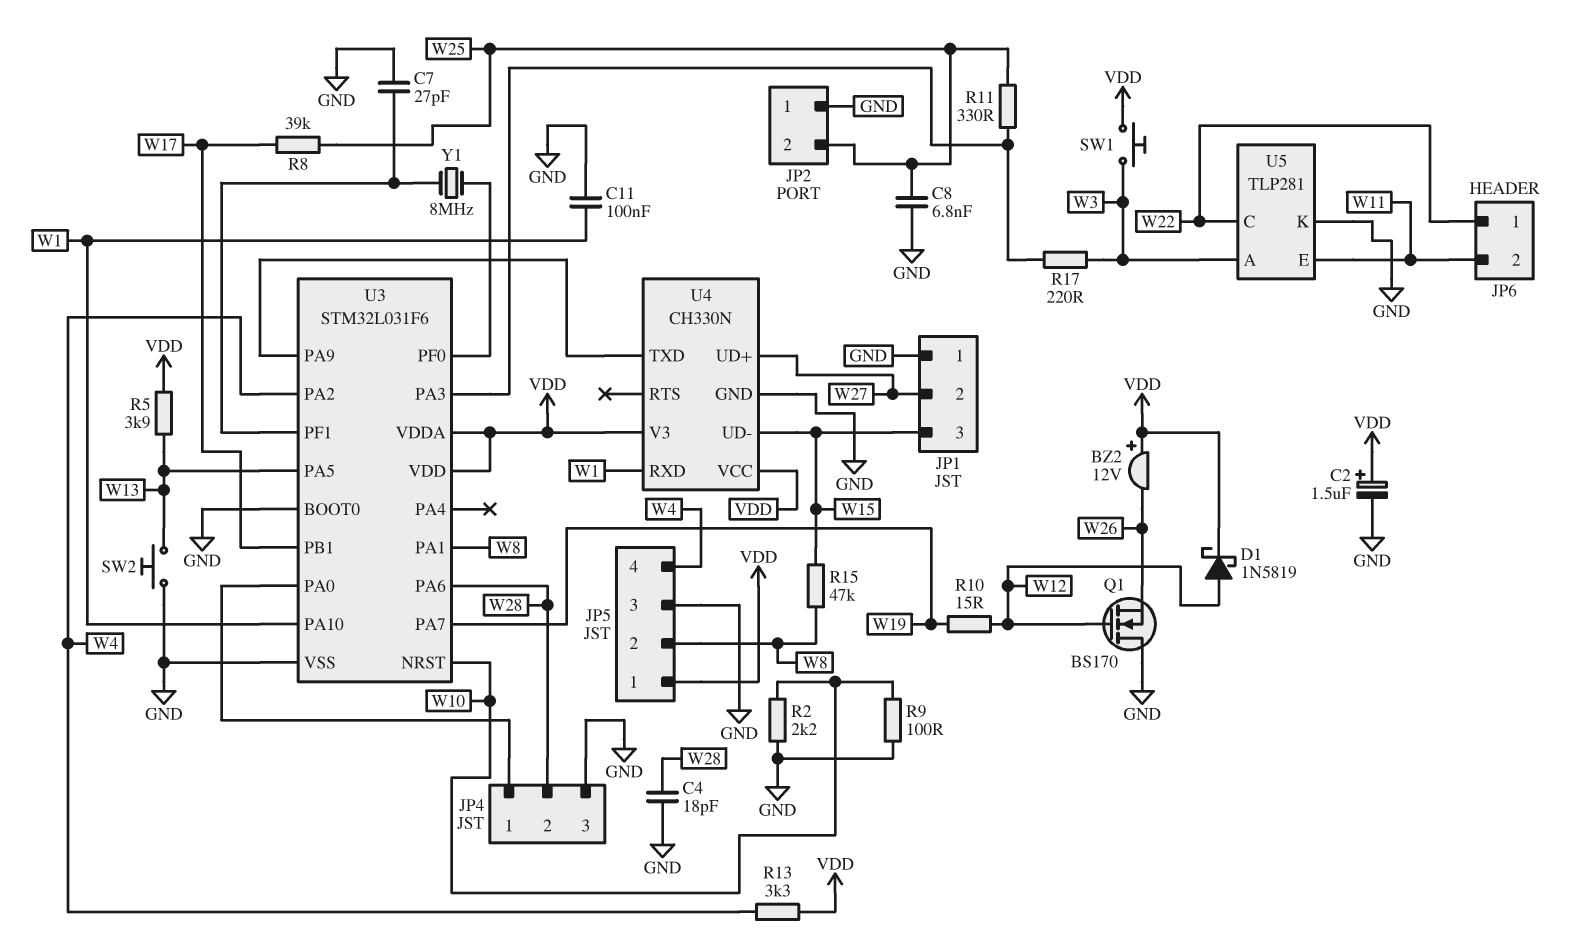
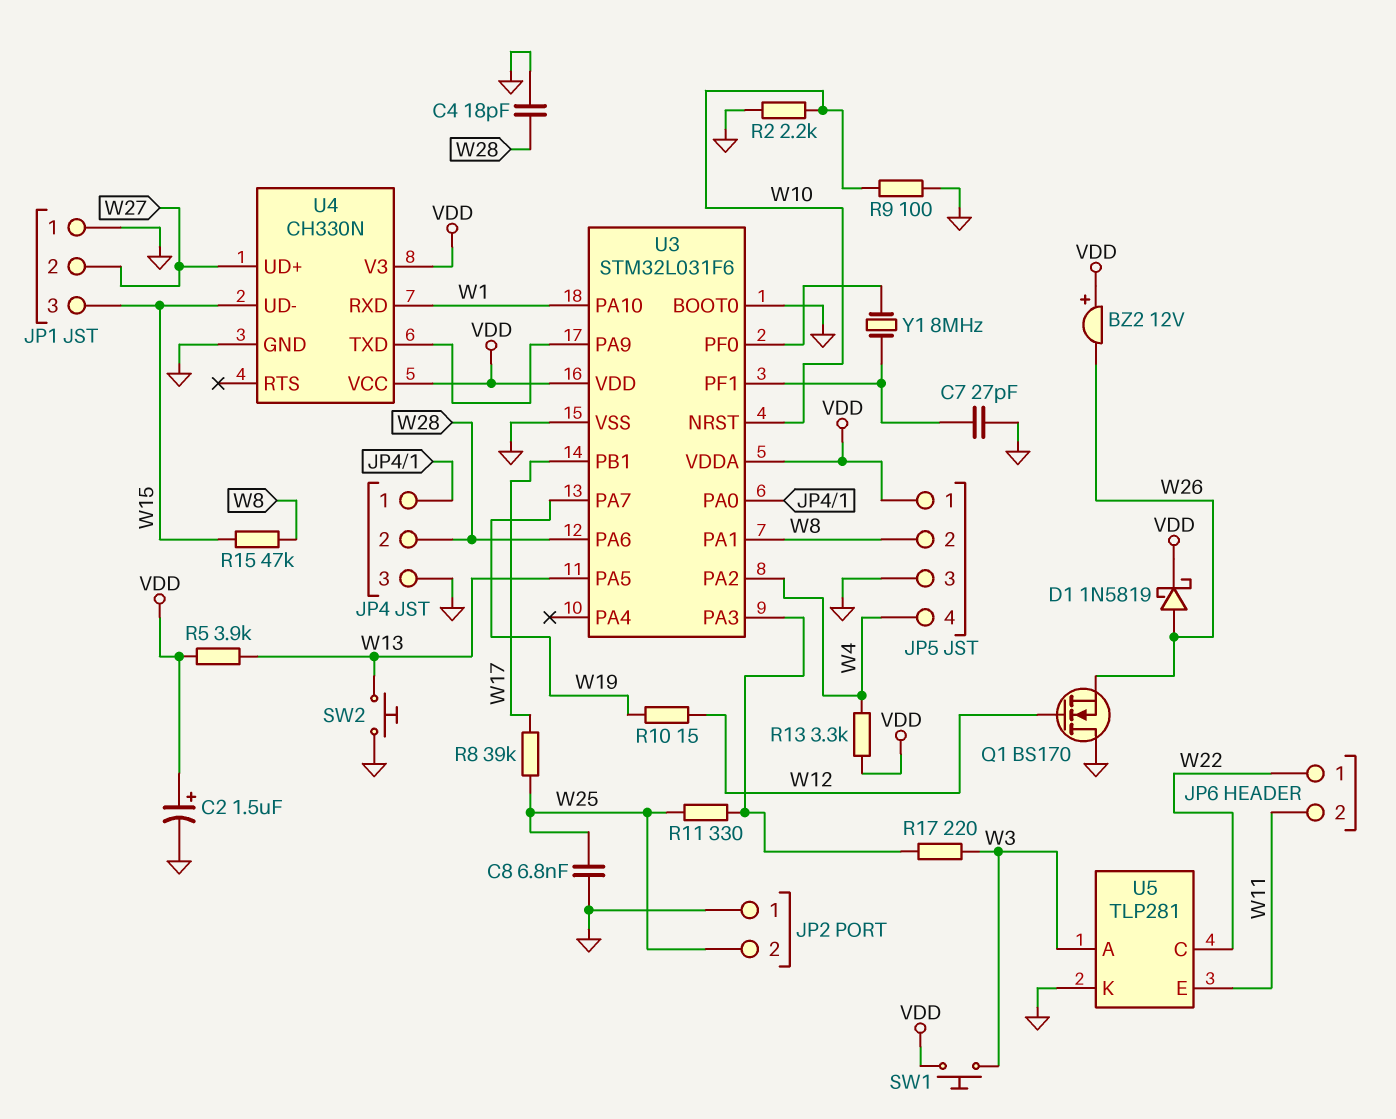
C11: 100nF (GND, W1) -> none
D1: schottky 1N5819 (A W12, K VDD) -> schottky 1N5819 (A W26, K VDD)

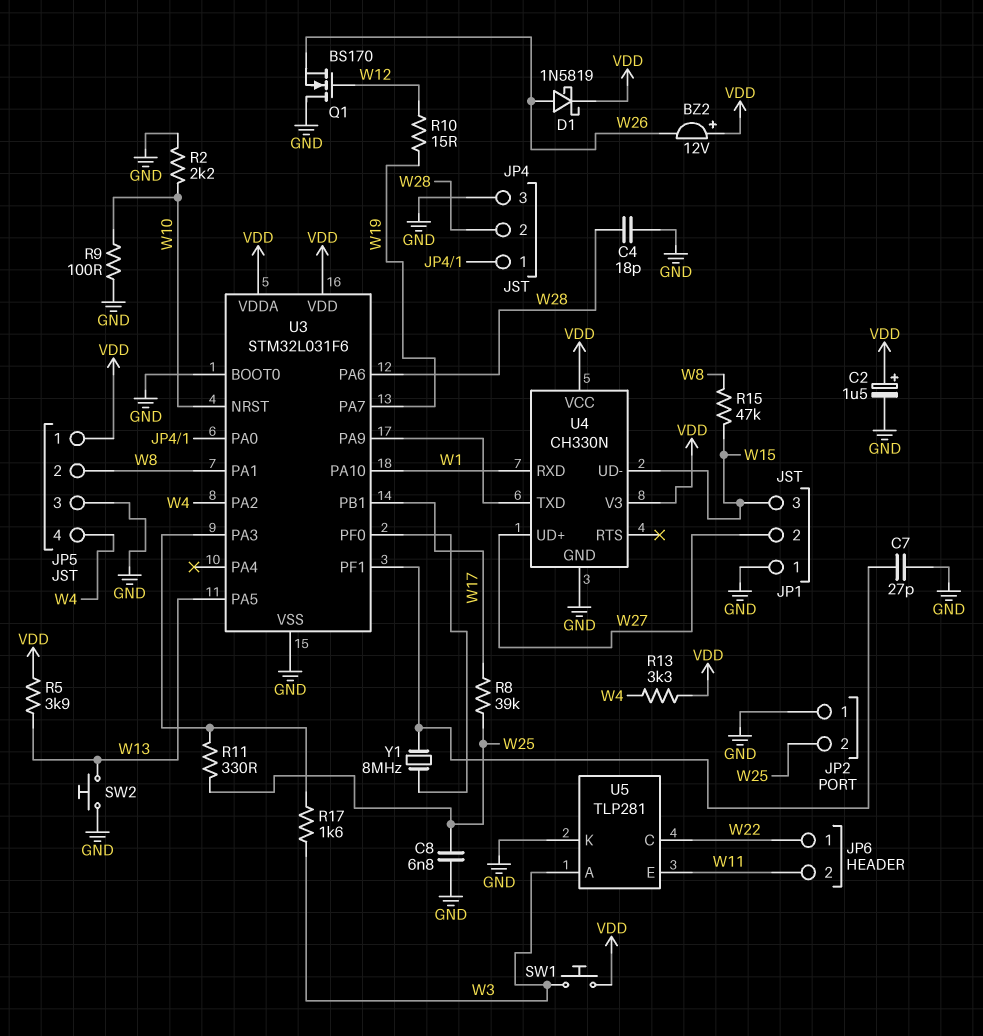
R17: 220 (U3/PA3, W3) -> 1.6k (U3/PA3, W3)

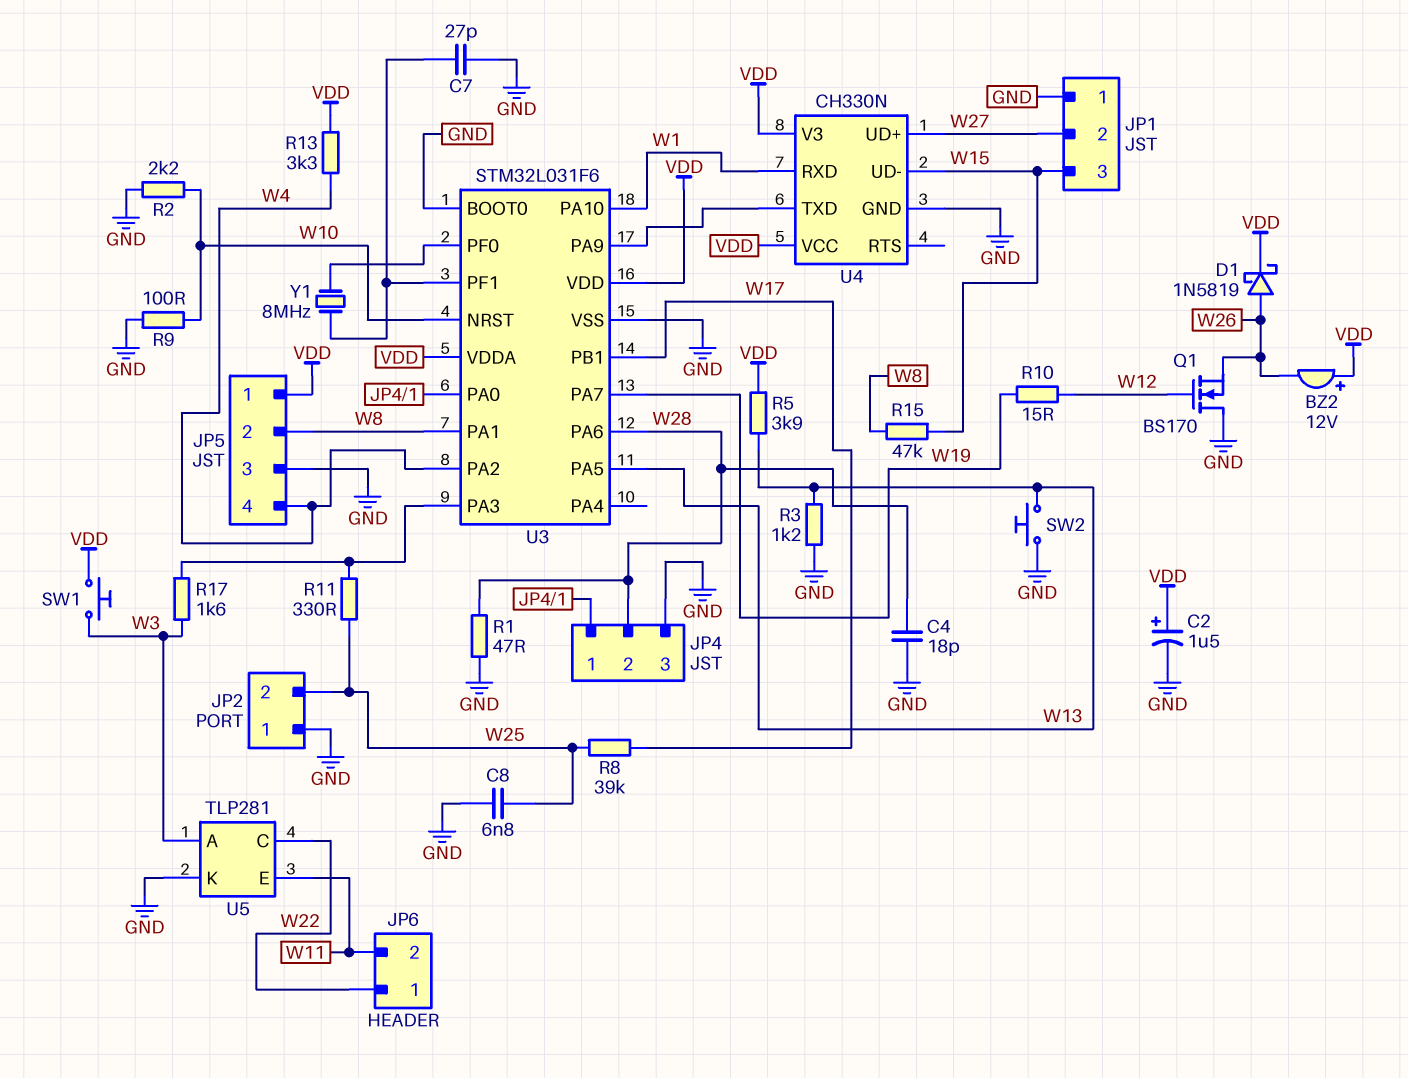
R1: none -> 47 (GND, W28)
R3: none -> 1.2k (GND, W13)

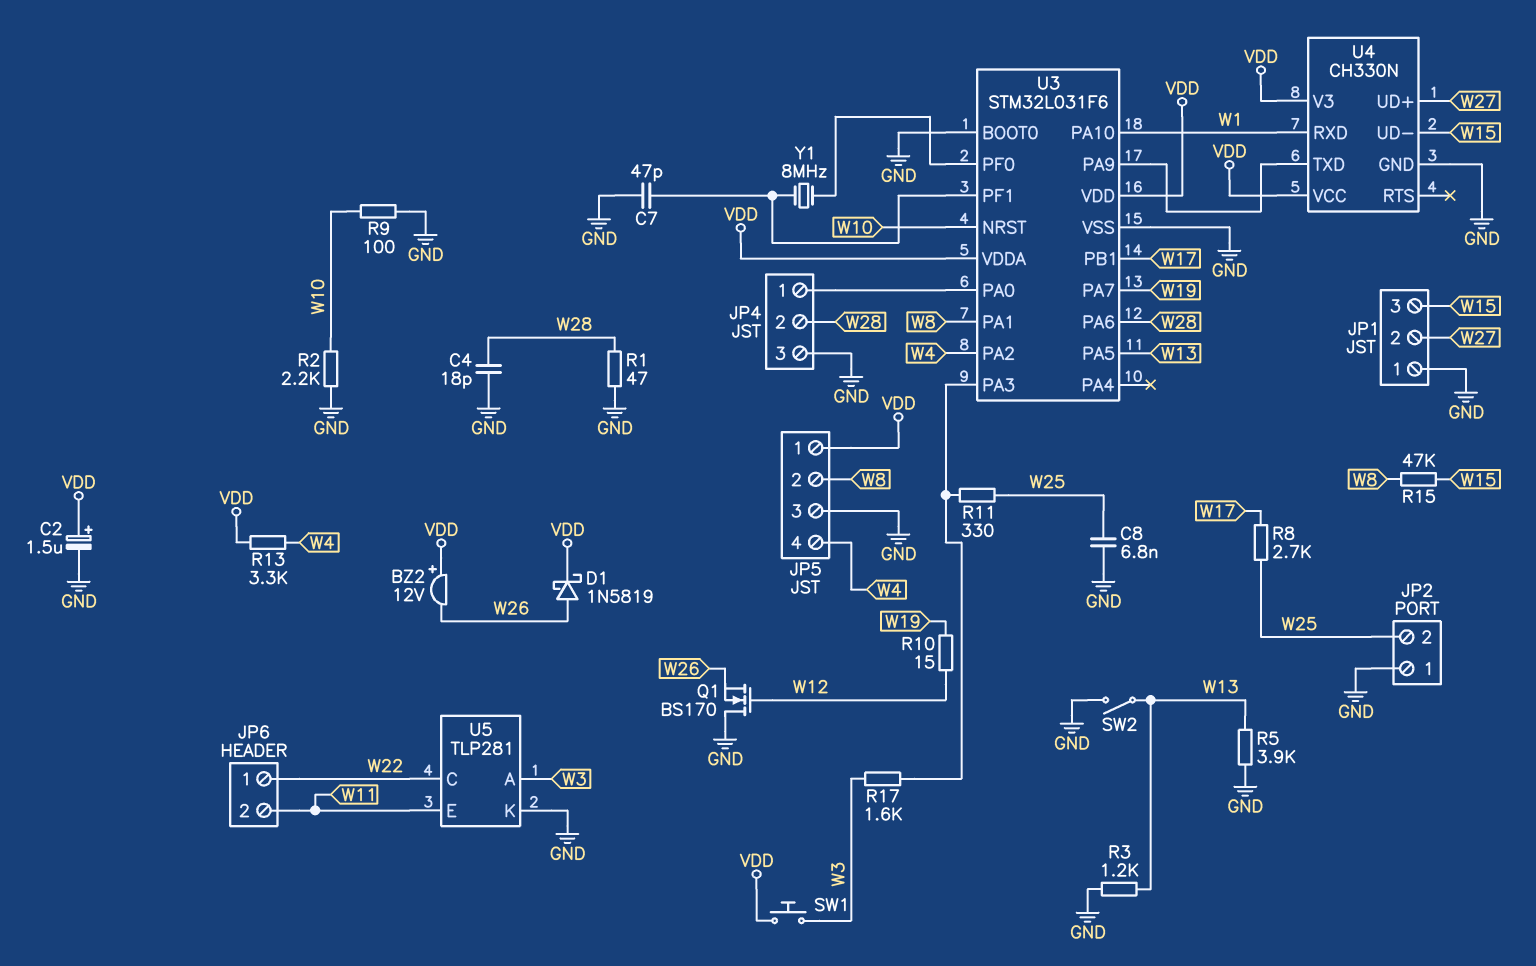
C7: 27pF (GND, U3/PF1) -> 47pF (GND, U3/PF1)
R5: 3.9k (VDD, W13) -> 3.9k (GND, W13)
R8: 39k (W17, W25) -> 2.7k (W17, W25)
SW2: button (GND, W13) -> switch (GND, W13)

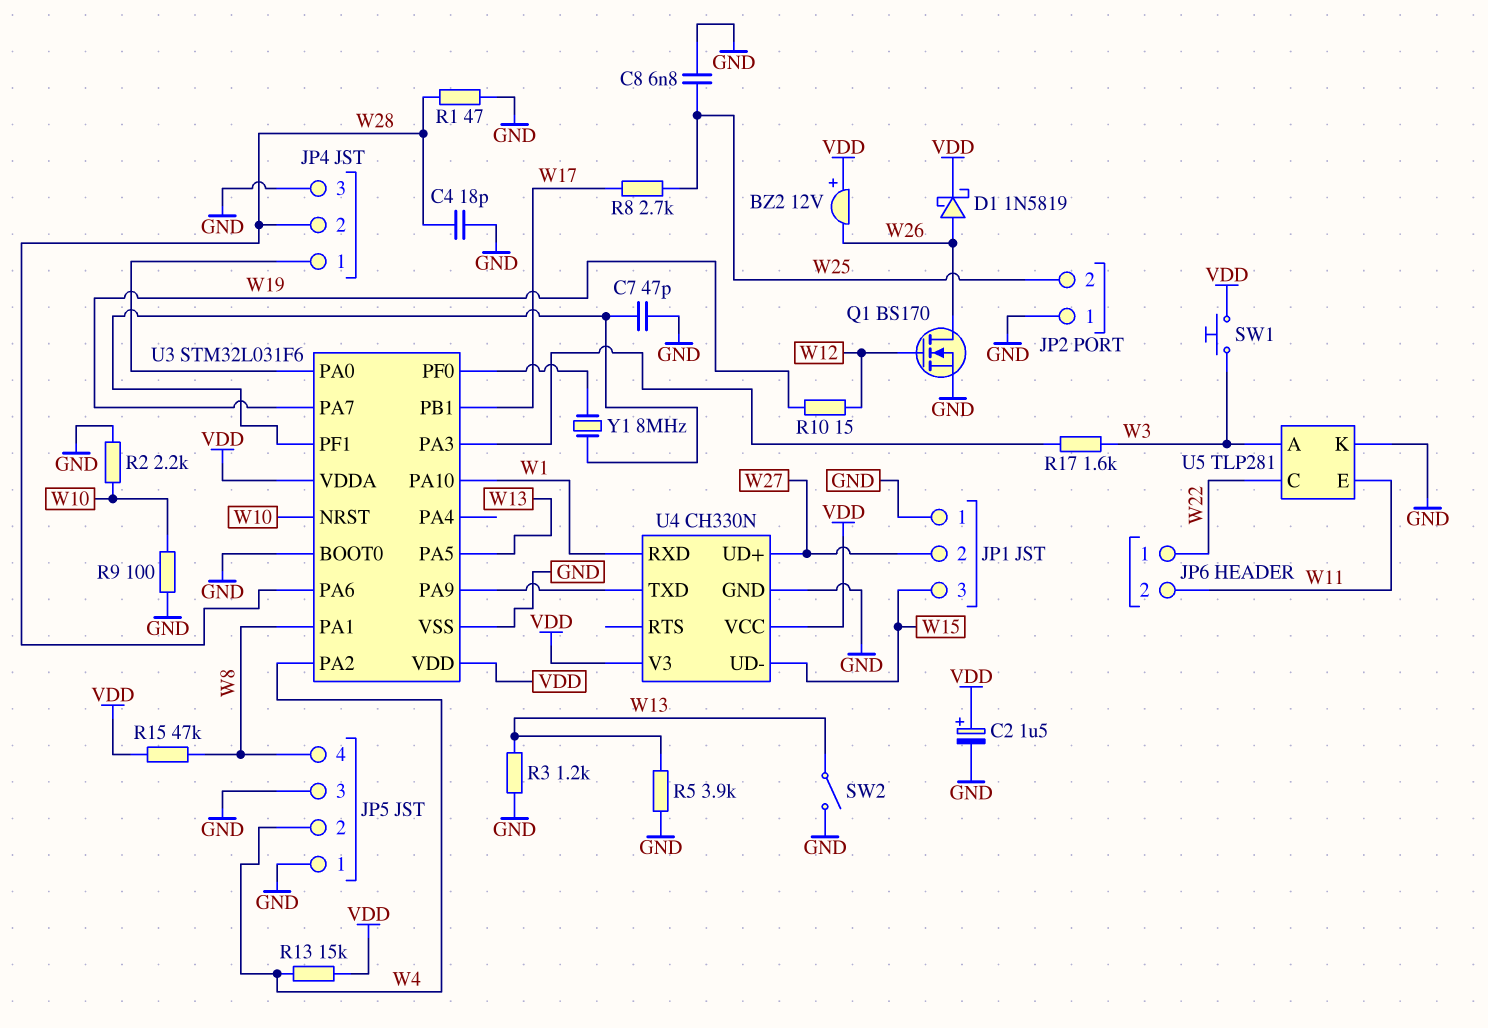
JP5 pin 1: VDD -> GND
JP5 pin 2: W8 -> W4
JP5 pin 4: W4 -> W8
Q1: NMOS BS170 (G W12, D GND, S W26) -> NMOS BS170 (G W12, D W26, S GND)
R11: 330 (U3/PA3, W25) -> none
R13: 3.3k (VDD, W4) -> 15k (VDD, W4)
R15: 47k (W8, W15) -> 47k (VDD, W8)

